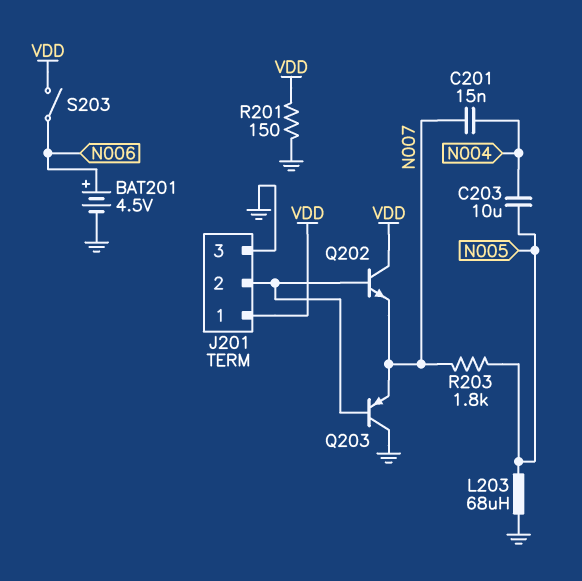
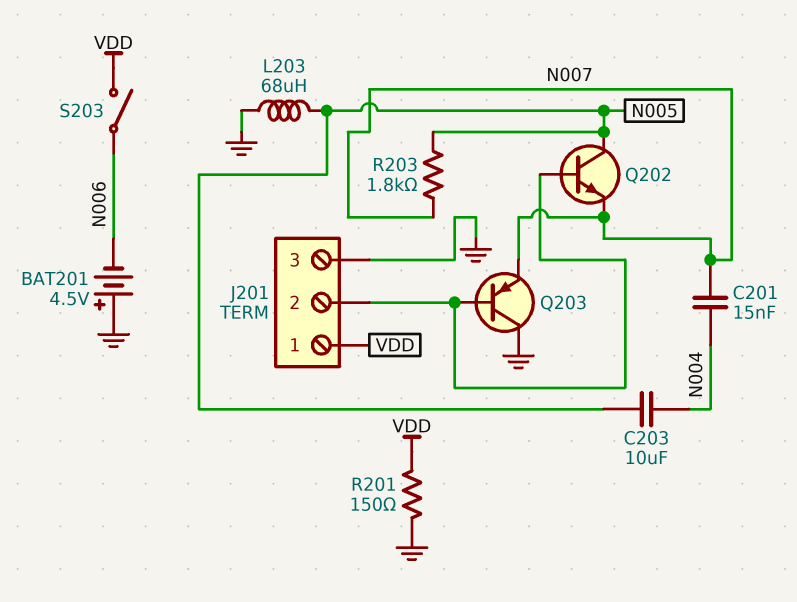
BAT201: 4.5V (plus N006, minus GND) -> 4.5V (plus GND, minus N006)
Q202: NPN (B J201/2, C VDD, E N007) -> NPN (B J201/2, C N005, E N007)

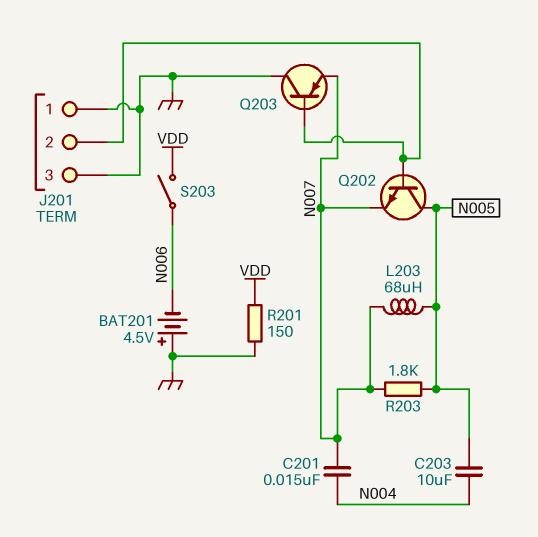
J201 pin 1: VDD -> GND
L203: 68uH (GND, N005) -> 68uH (N005, N007)

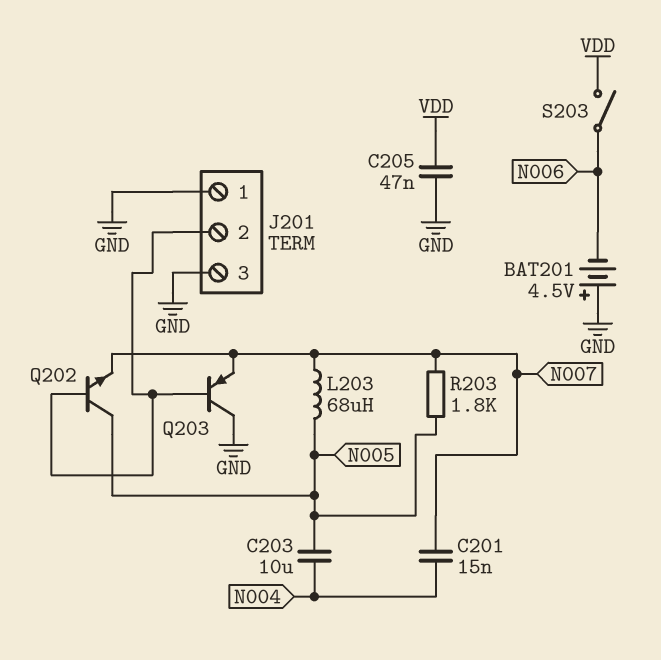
C205: none -> 47nF (GND, VDD)
R201: 150 (GND, VDD) -> none

